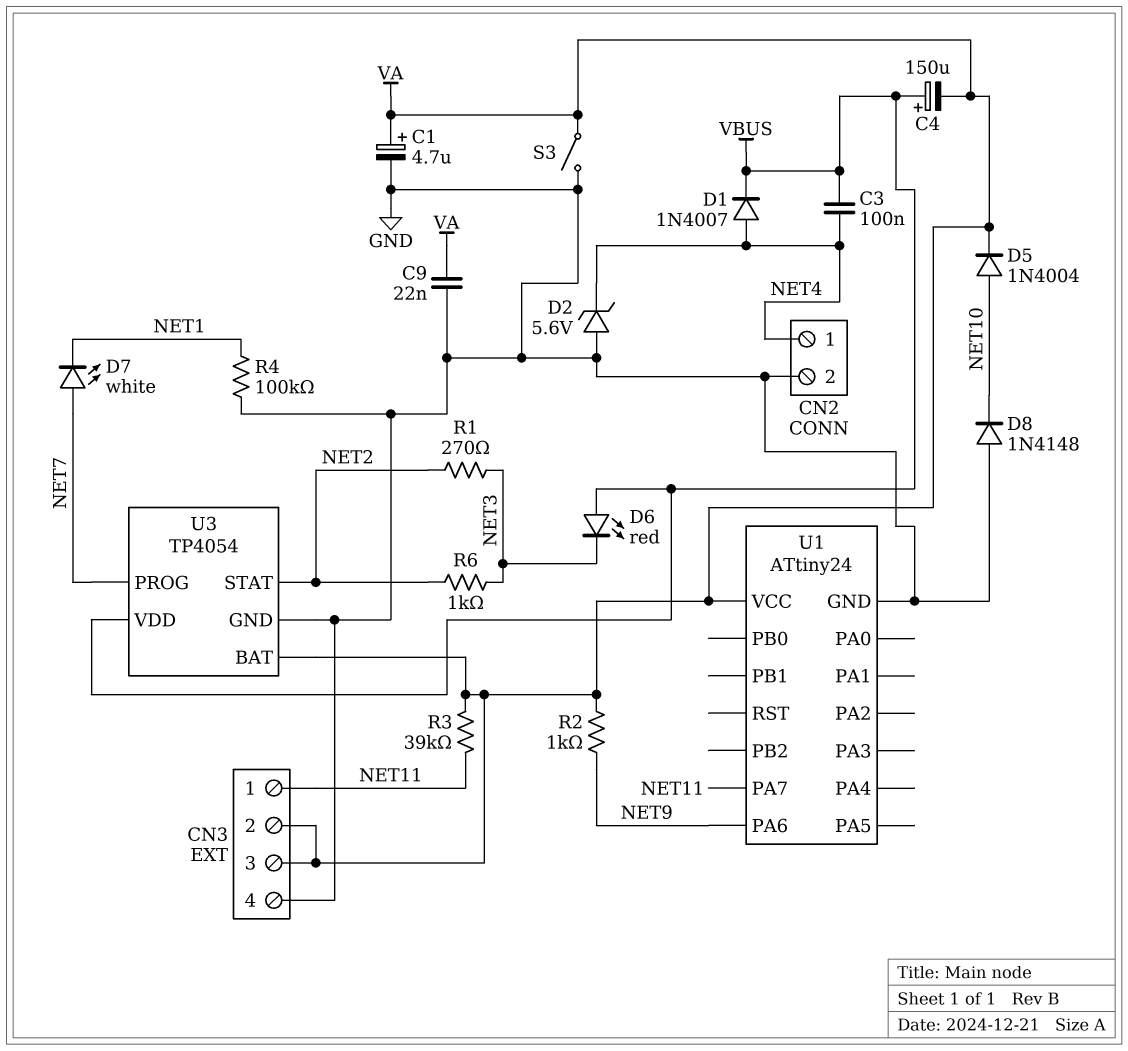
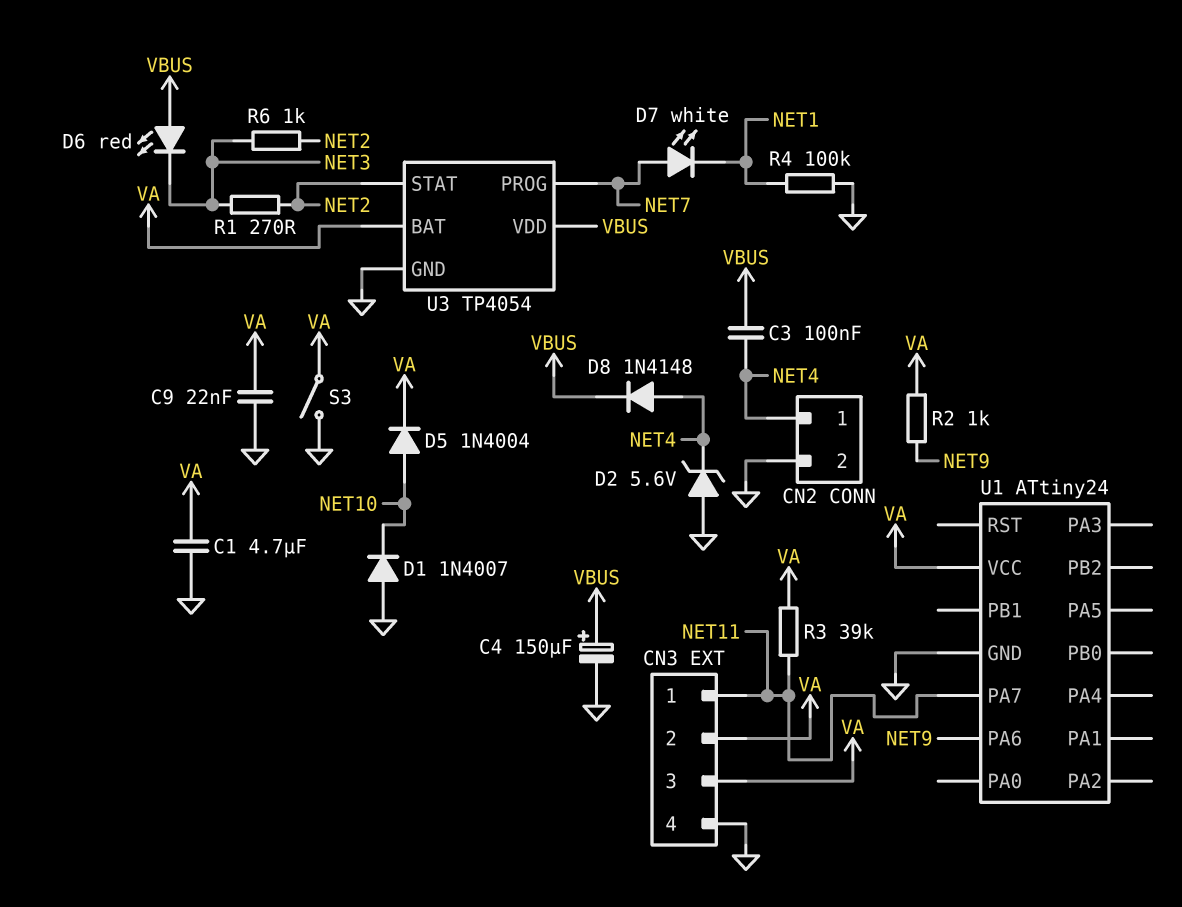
C1: 4.7uF (plus VA, minus GND) -> 4.7uF (GND, VA)
C4: 150uF (plus VBUS, minus VA) -> 150uF (plus VBUS, minus GND)
D1: diode 1N4007 (A NET4, K VBUS) -> diode 1N4007 (A GND, K NET10)
D8: diode 1N4148 (A GND, K NET10) -> diode 1N4148 (A NET4, K VBUS)

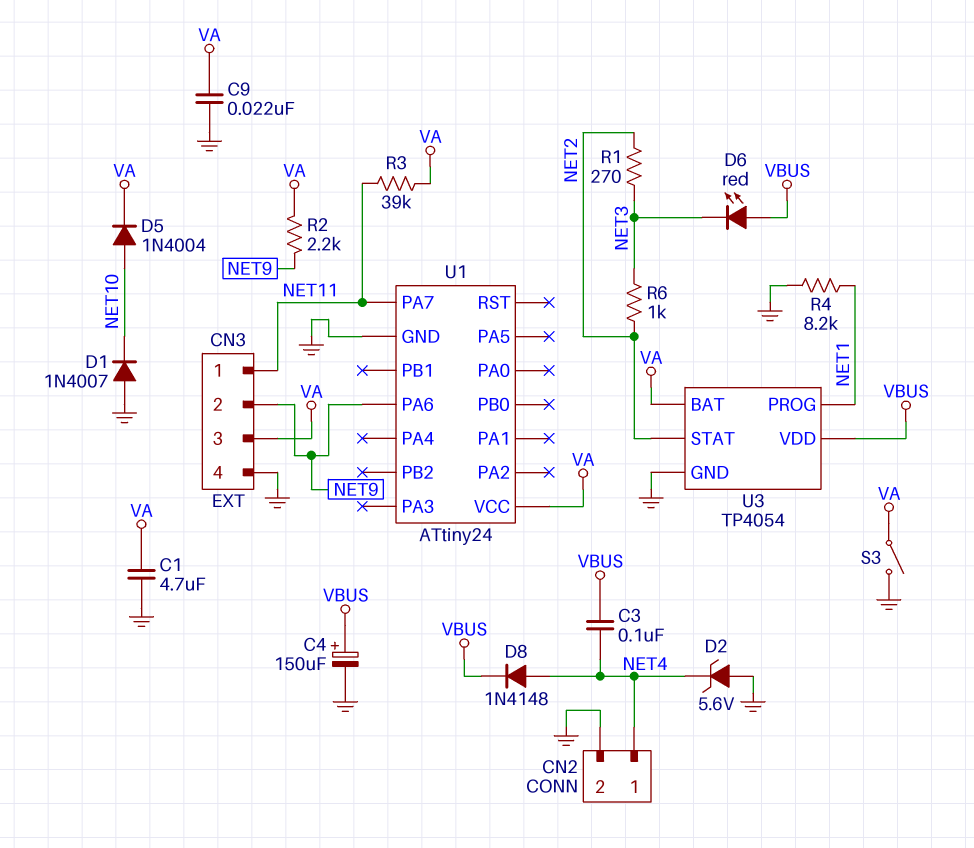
CN3 pin 2: VA -> NET9
D7: LED white (A NET7, K NET1) -> none
R2: 1k (NET9, VA) -> 2.2k (NET9, VA)
R4: 100k (GND, NET1) -> 8.2k (GND, NET1)
U3 pin PROG: NET7 -> NET1

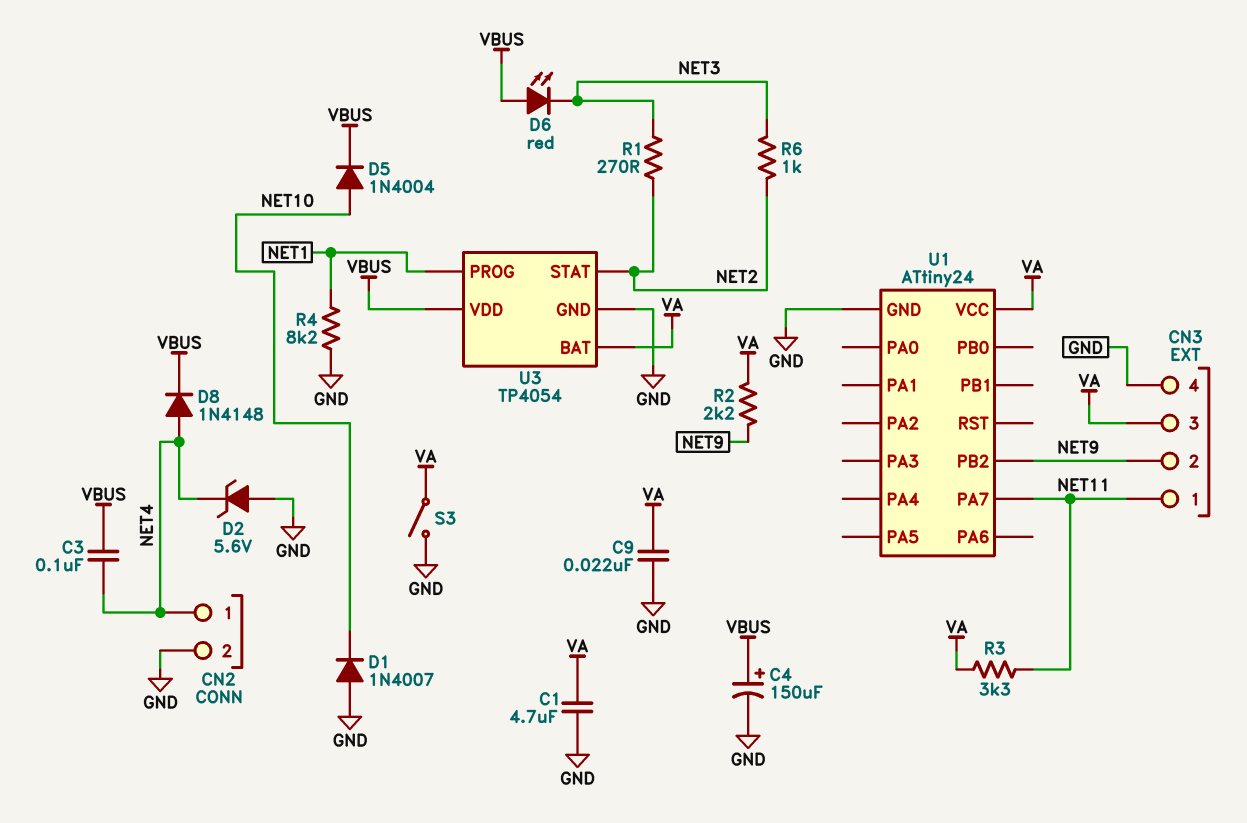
D5: diode 1N4004 (A NET10, K VA) -> diode 1N4004 (A NET10, K VBUS)
R3: 39k (NET11, VA) -> 3.3k (NET11, VA)
U1 pin PA6: NET9 -> none
U1 pin PB2: none -> NET9

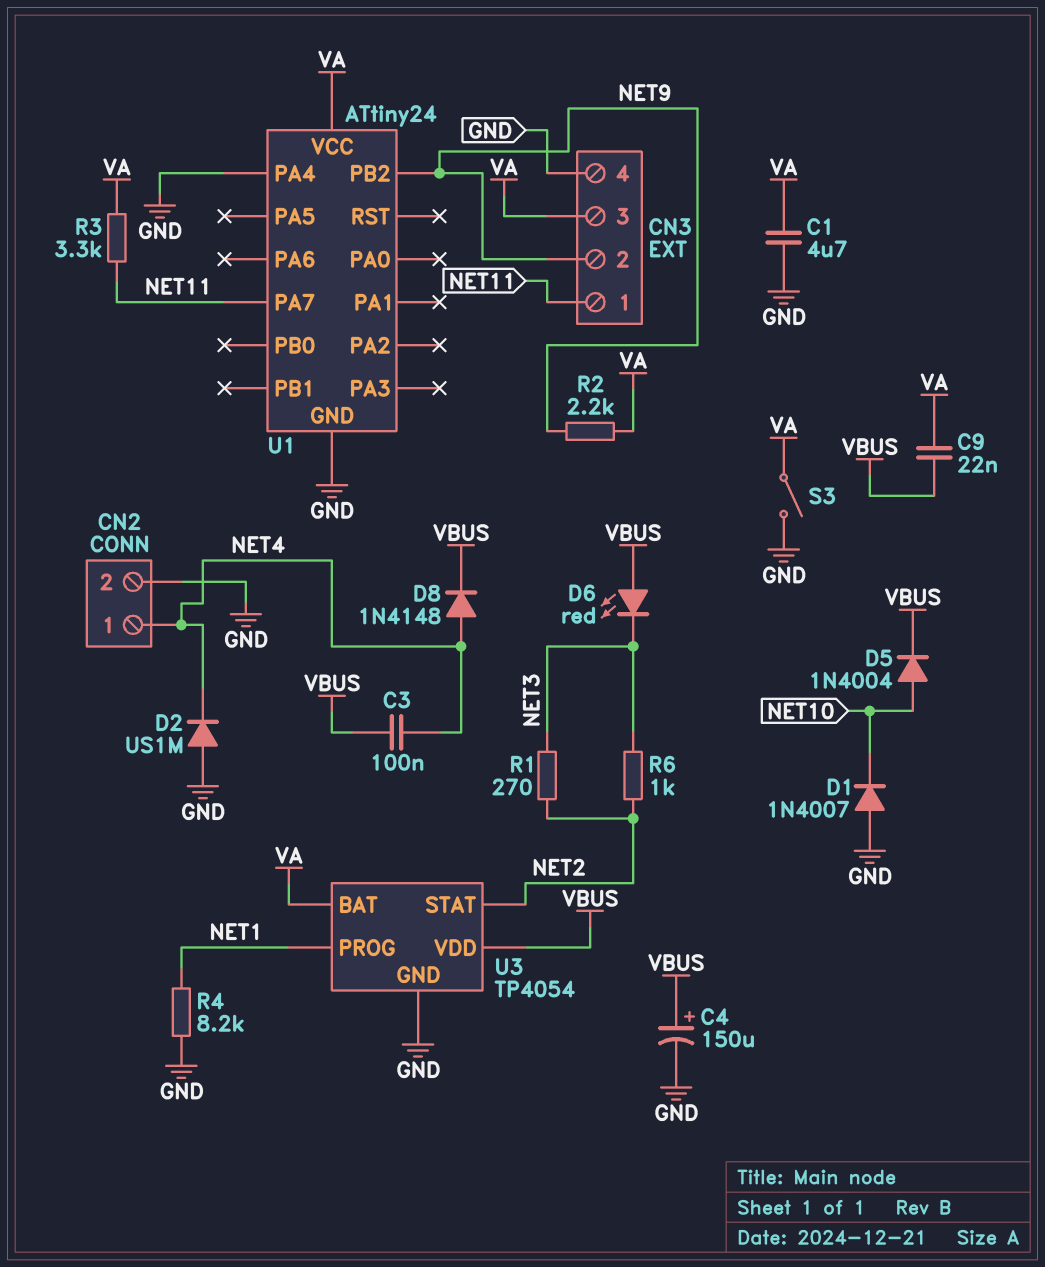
C9: 22nF (GND, VA) -> 22nF (VA, VBUS)
D2: zener 5.6V (A GND, K NET4) -> diode US1M (A GND, K NET4)
U1 pin PA4: none -> GND

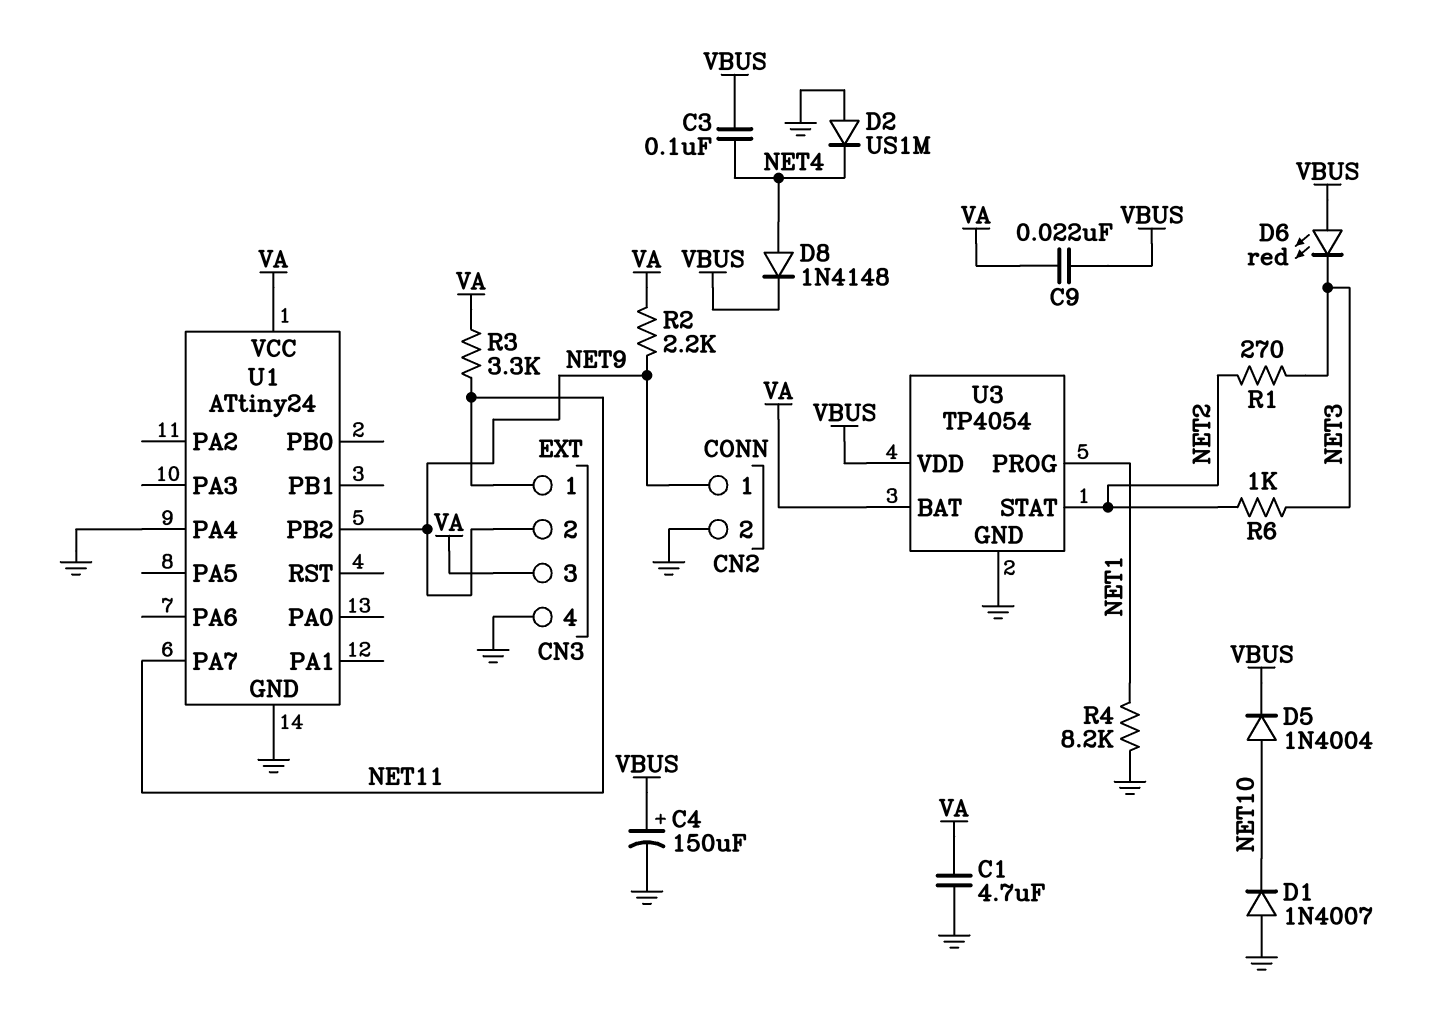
CN2 pin 1: NET4 -> NET9
S3: switch (GND, VA) -> none

